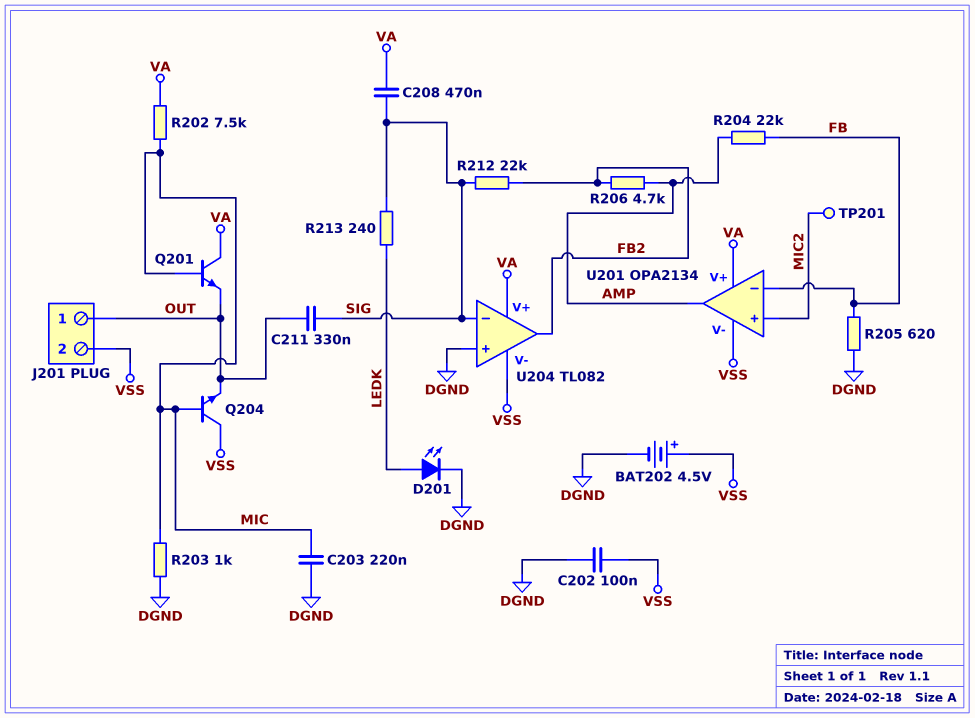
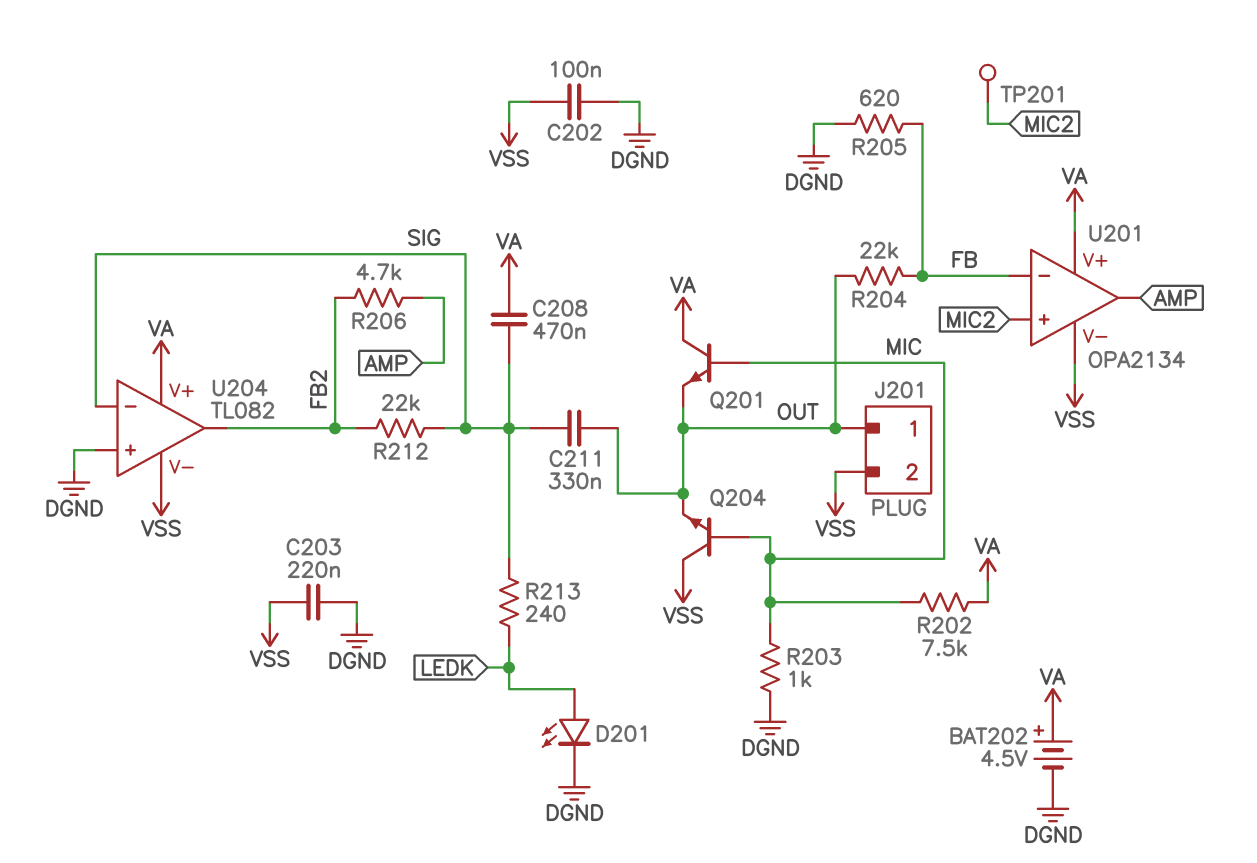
BAT202: 4.5V (plus VSS, minus DGND) -> 4.5V (plus VA, minus DGND)
C203: 220nF (DGND, MIC) -> 220nF (DGND, VSS)
R204: 22k (AMP, FB) -> 22k (FB, OUT)

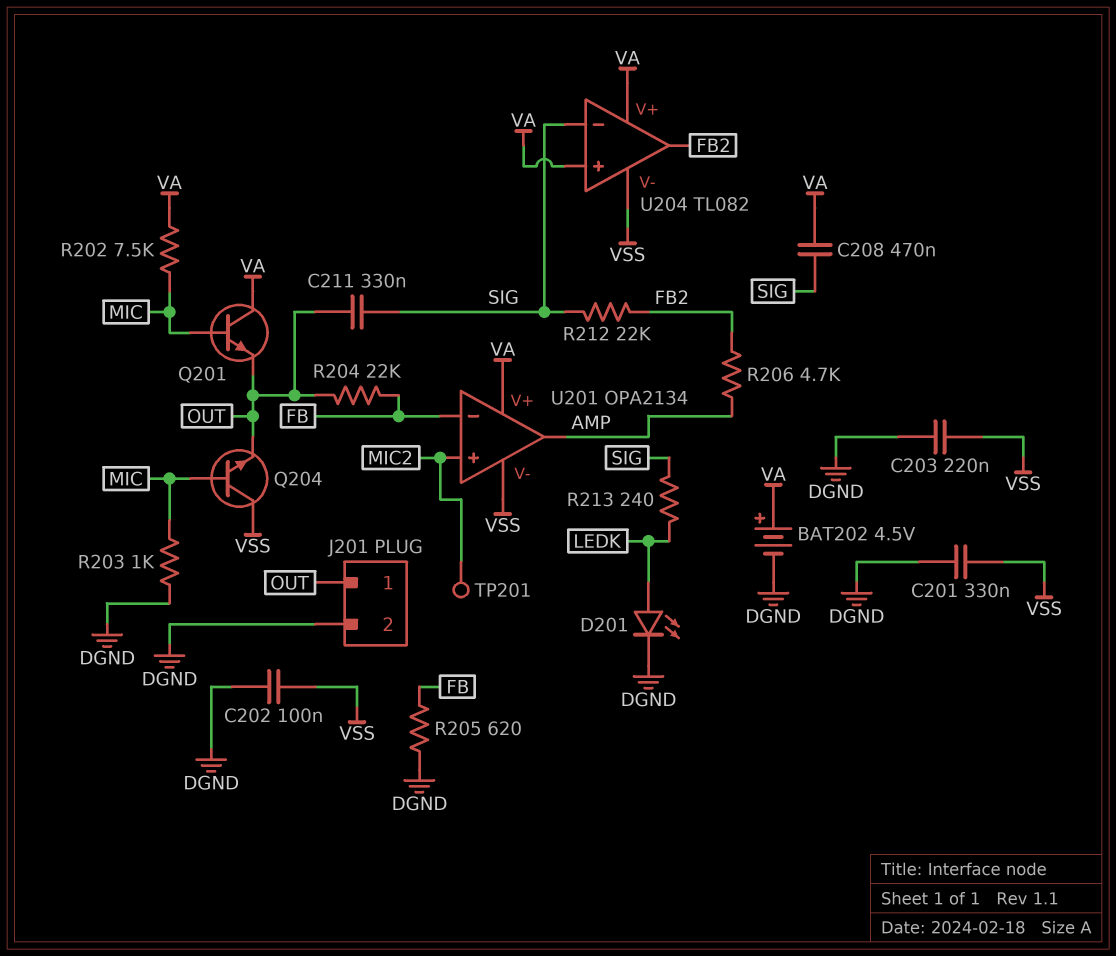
C201: none -> 330nF (DGND, VSS)
J201 pin 2: VSS -> DGND
U204 pin in+: DGND -> VA

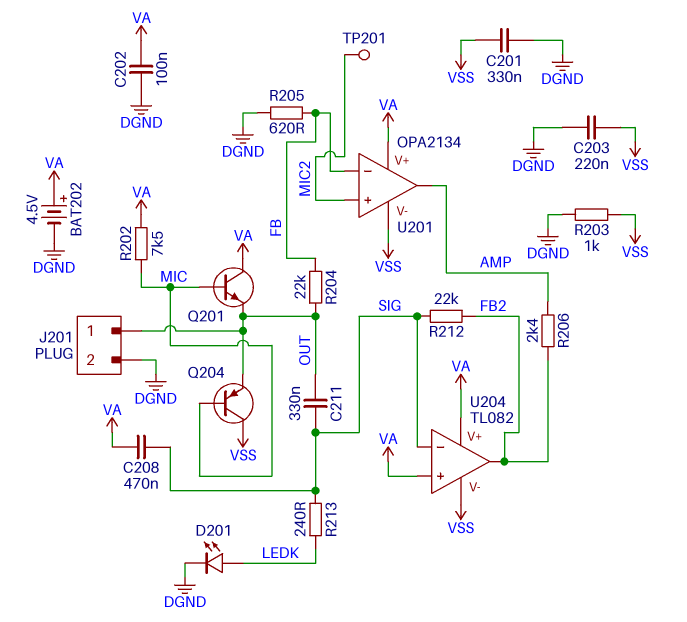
C202: 100nF (DGND, VSS) -> 100nF (DGND, VA)
Q204: NPN (B MIC, C VSS, E OUT) -> PNP (B MIC, C VSS, E OUT)
R203: 1k (DGND, MIC) -> 1k (DGND, VSS)
R206: 4.7k (AMP, FB2) -> 2.4k (AMP, FB2)

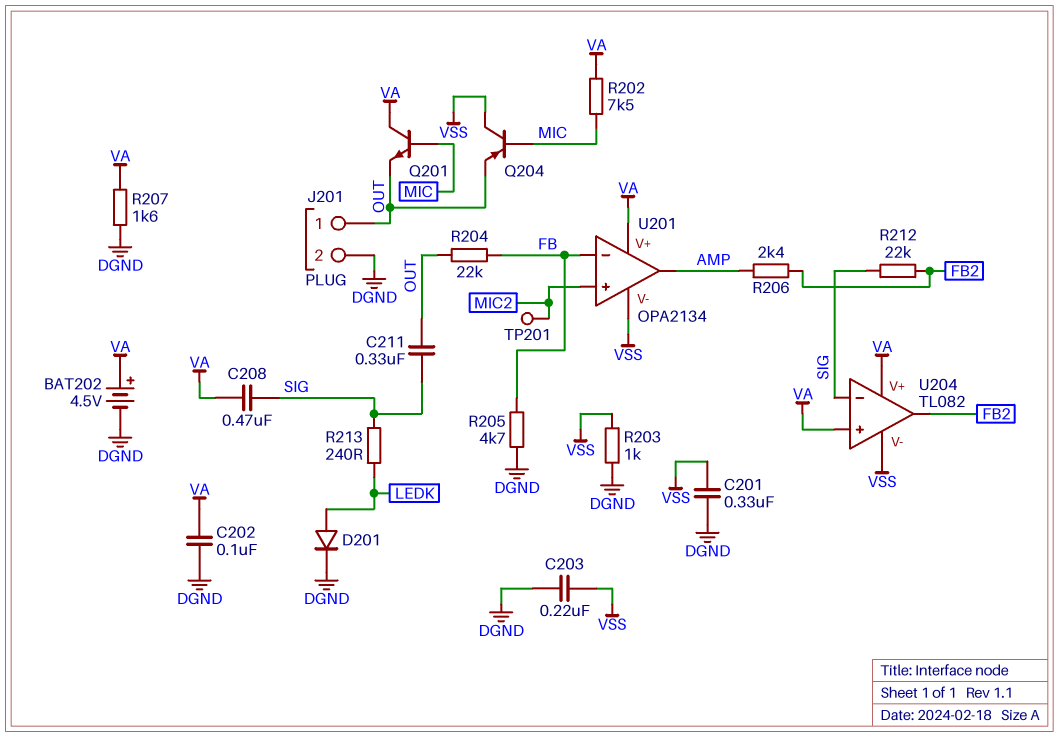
D201: LED (A LEDK, K DGND) -> diode (A LEDK, K DGND)
R205: 620 (DGND, FB) -> 4.7k (DGND, FB)
R207: none -> 1.6k (DGND, VA)

